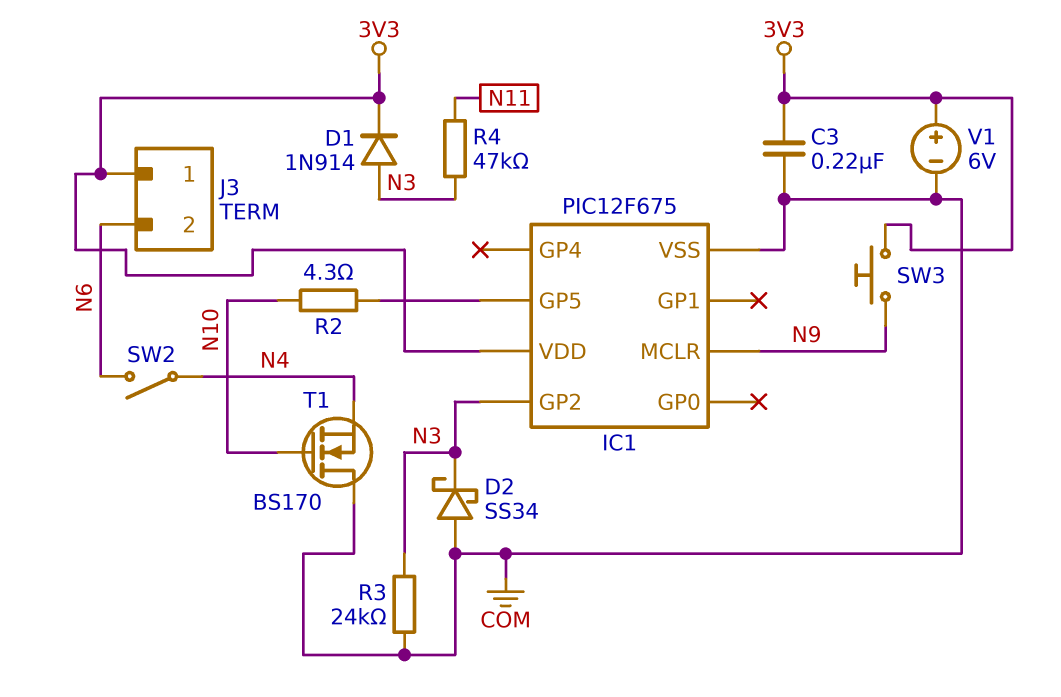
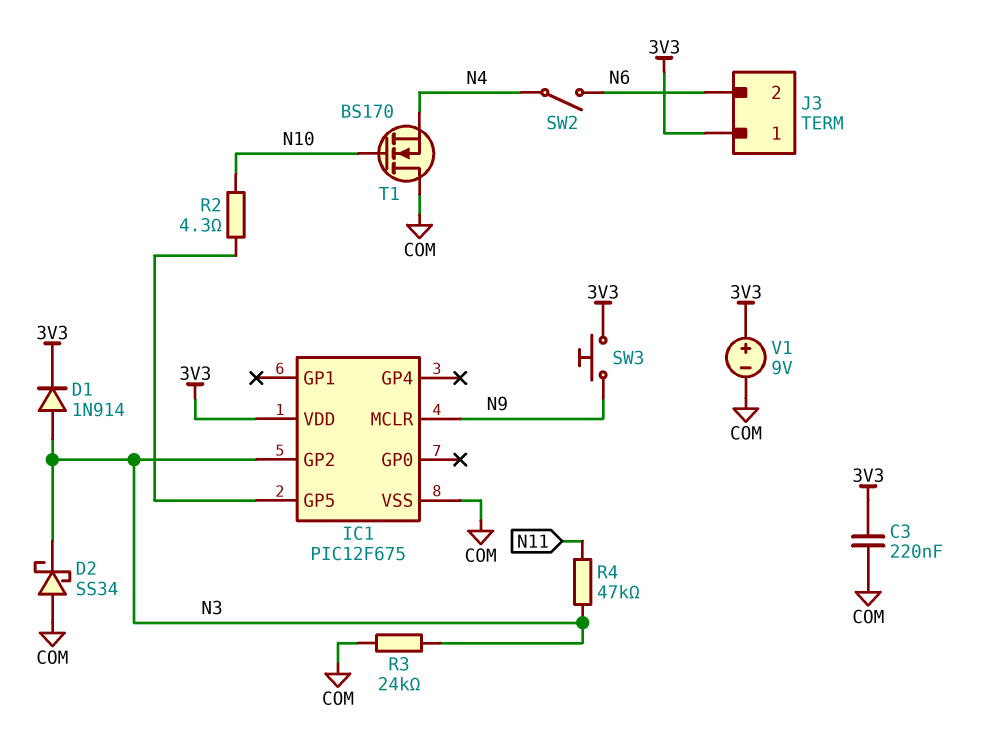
V1: 6V (plus 3V3, minus COM) -> 9V (plus 3V3, minus COM)

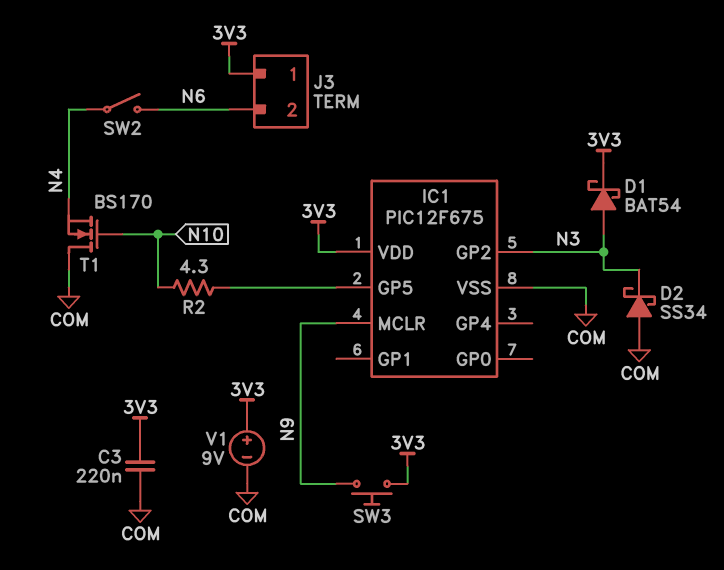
D1: diode 1N914 (A N3, K 3V3) -> schottky BAT54 (A N3, K 3V3)
R3: 24k (COM, N3) -> none
R4: 47k (N3, N11) -> none

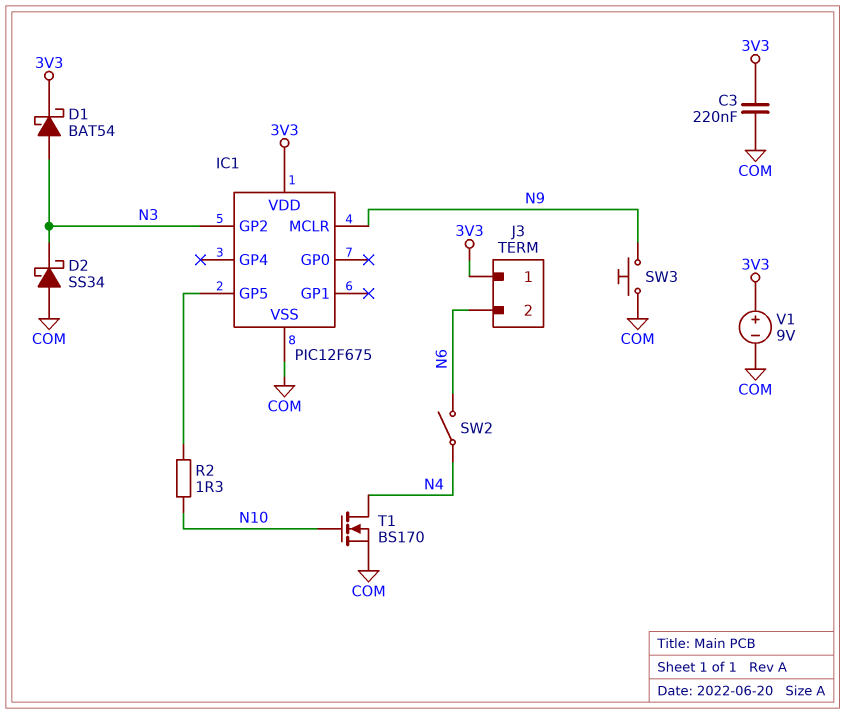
R2: 4.3 (IC1/GP5, N10) -> 1.3 (IC1/GP5, N10)
SW3: button (3V3, N9) -> button (COM, N9)
T1: NMOS BS170 (G N10, D COM, S N4) -> NMOS BS170 (G N10, D N4, S COM)

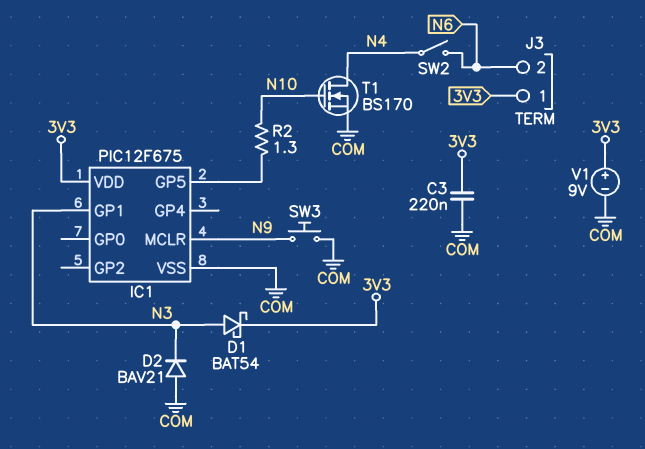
D2: schottky SS34 (A COM, K N3) -> diode BAV21 (A COM, K N3)
IC1 pin GP1: none -> N3
IC1 pin GP2: N3 -> none

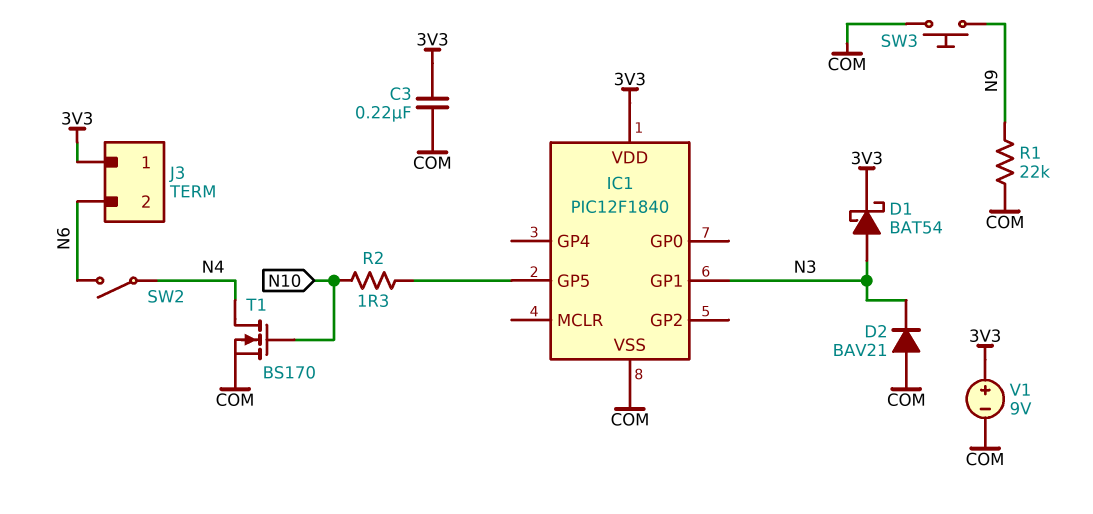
IC1: PIC12F675 -> PIC12F1840
IC1 pin MCLR: N9 -> none
R1: none -> 22k (COM, N9)

